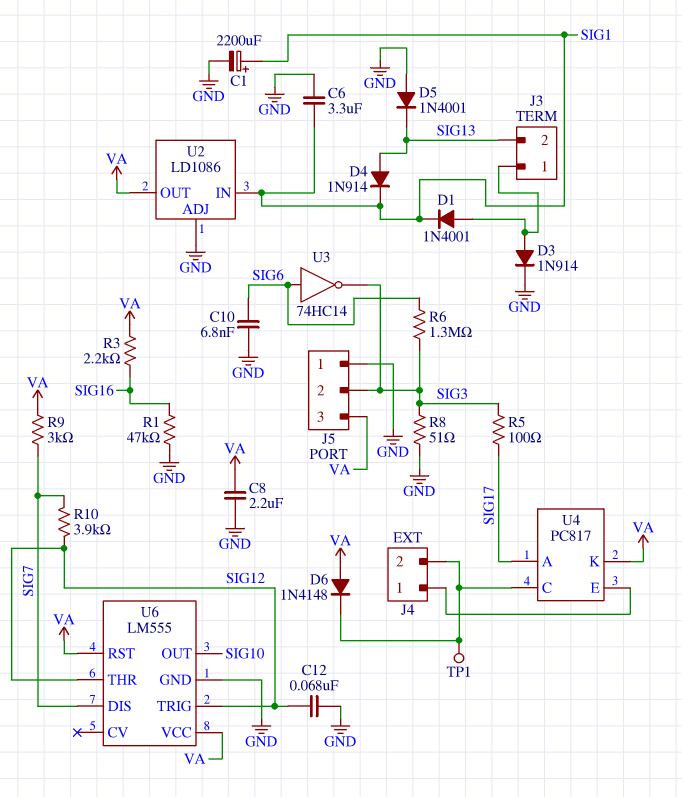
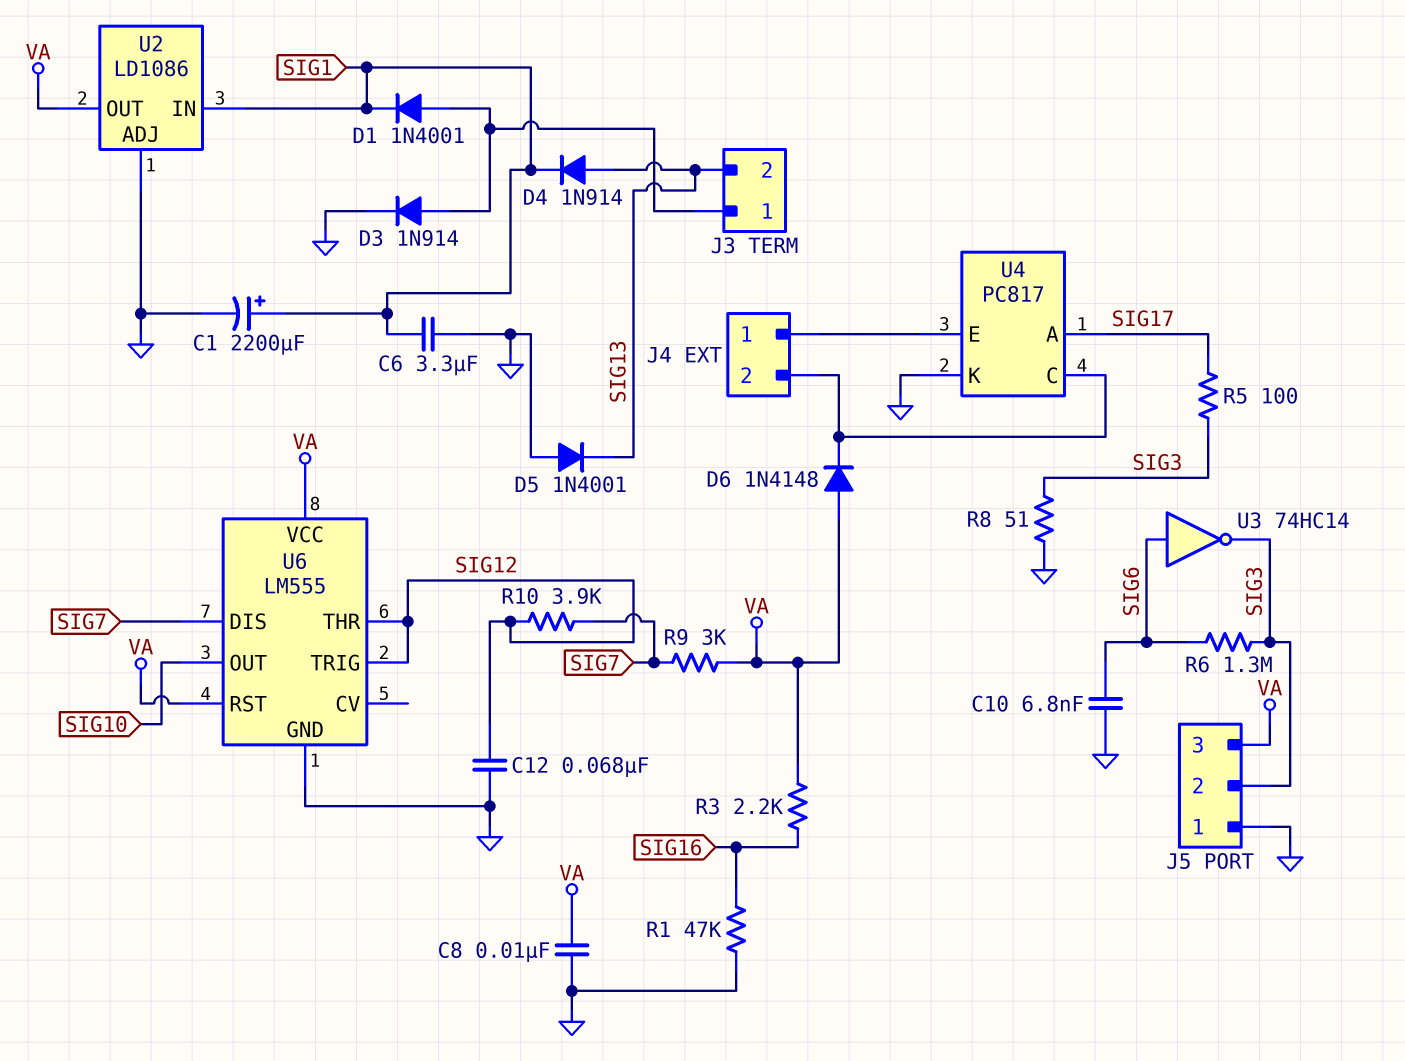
C8: 2.2uF (GND, VA) -> 10nF (GND, VA)
TP1: test point (J4/2) -> none
U4 pin K: VA -> GND

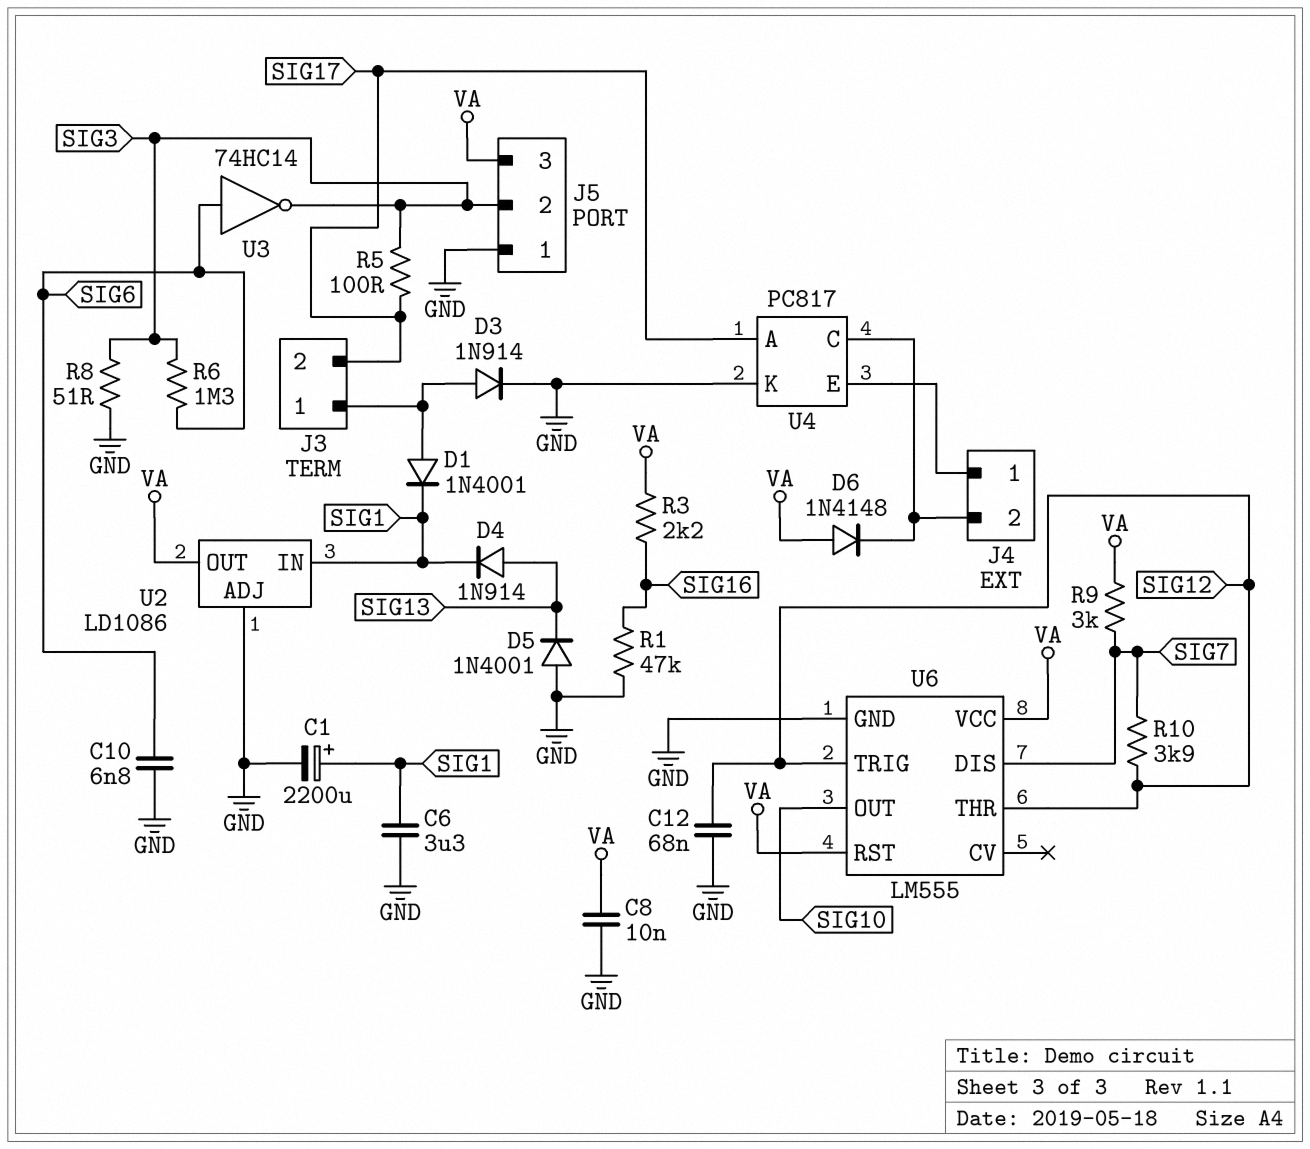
J3 pin 2: SIG13 -> SIG17

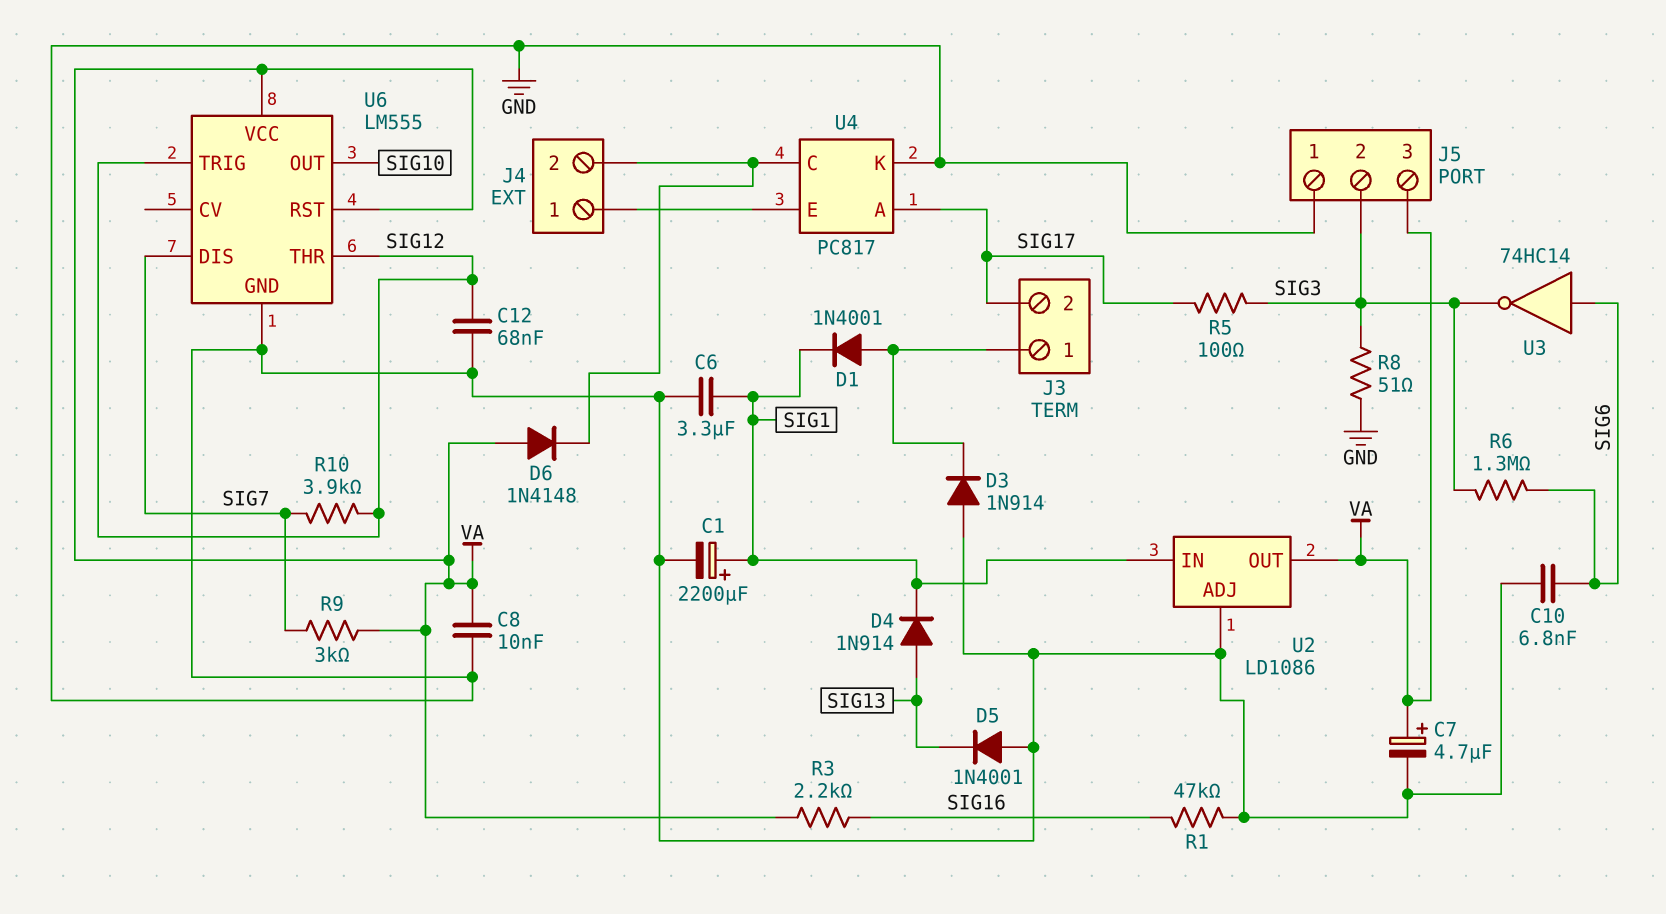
C7: none -> 4.7uF (plus VA, minus GND)
D3: diode 1N914 (A J3/1, K GND) -> diode 1N914 (A GND, K J3/1)

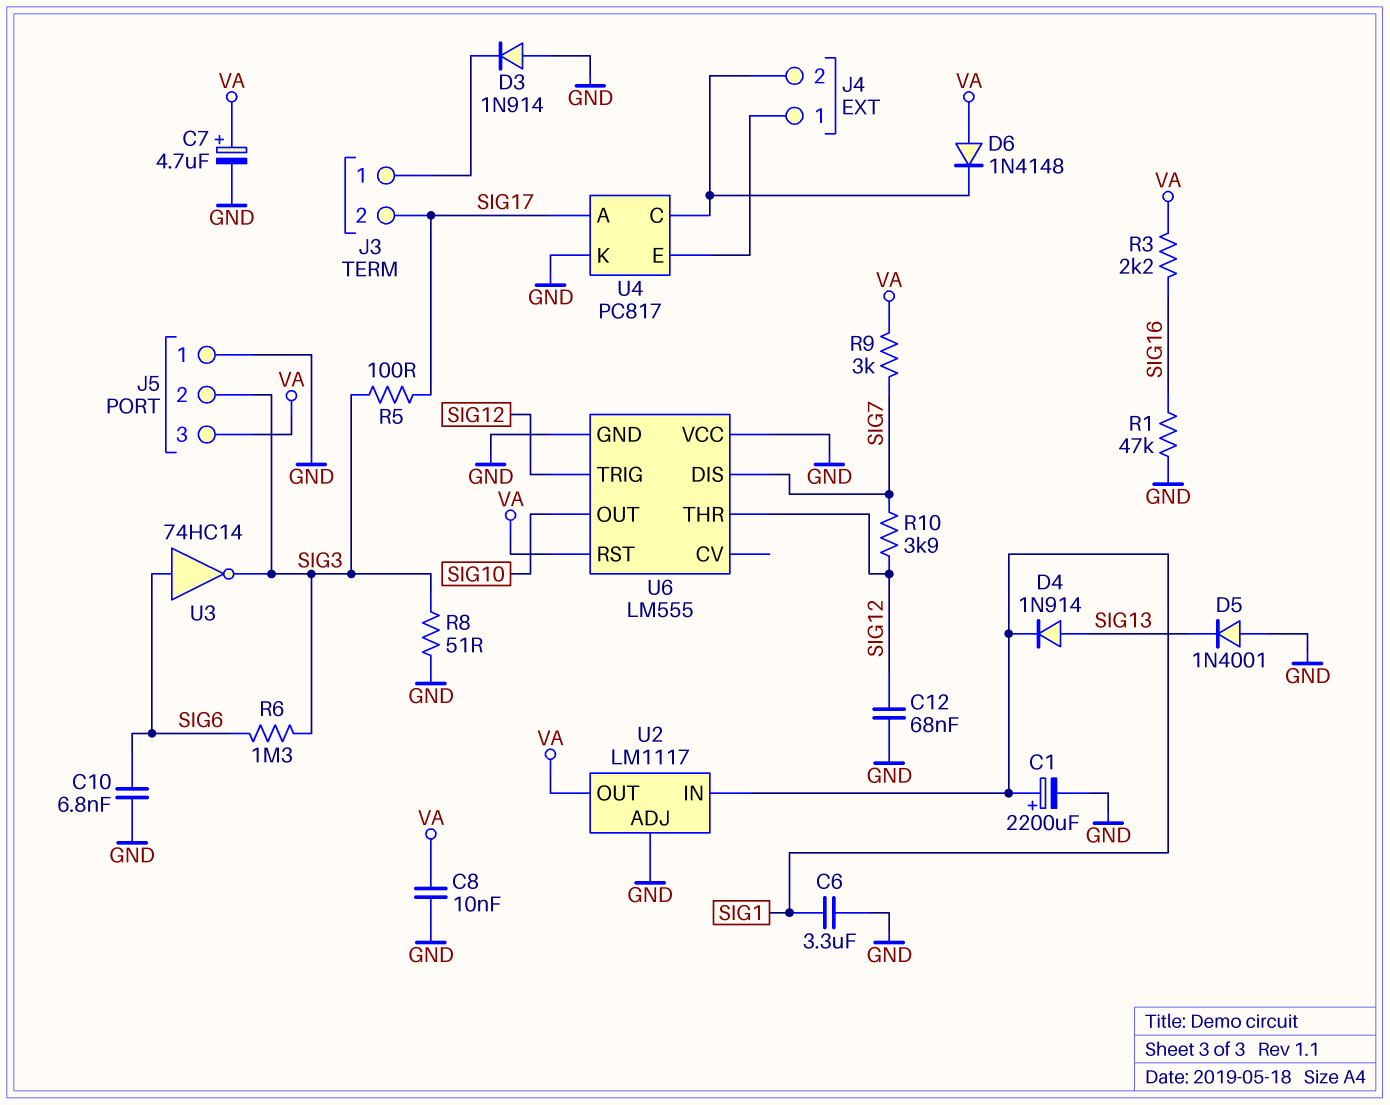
D1: diode 1N4001 (A J3/1, K SIG1) -> none
U2: LD1086 -> LM1117
U6 pin VCC: VA -> GND

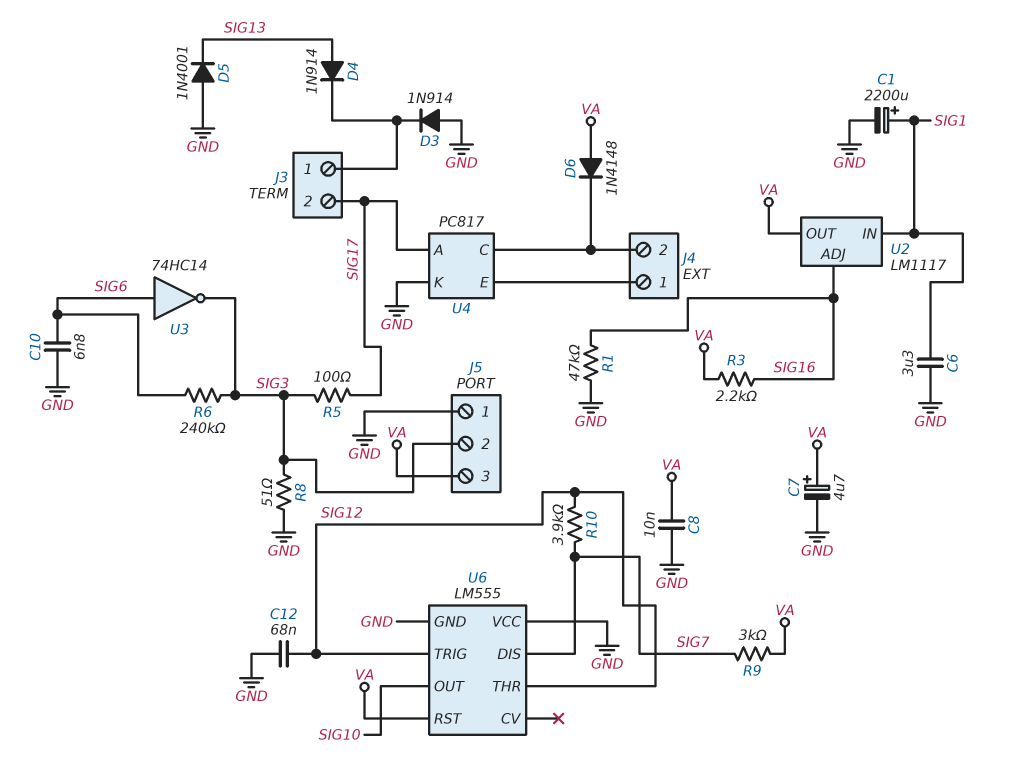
D4: diode 1N914 (A SIG13, K SIG1) -> diode 1N914 (A SIG13, K J3/1)
R6: 1.3M (SIG3, SIG6) -> 240k (SIG3, SIG6)
U2 pin ADJ: GND -> SIG16

